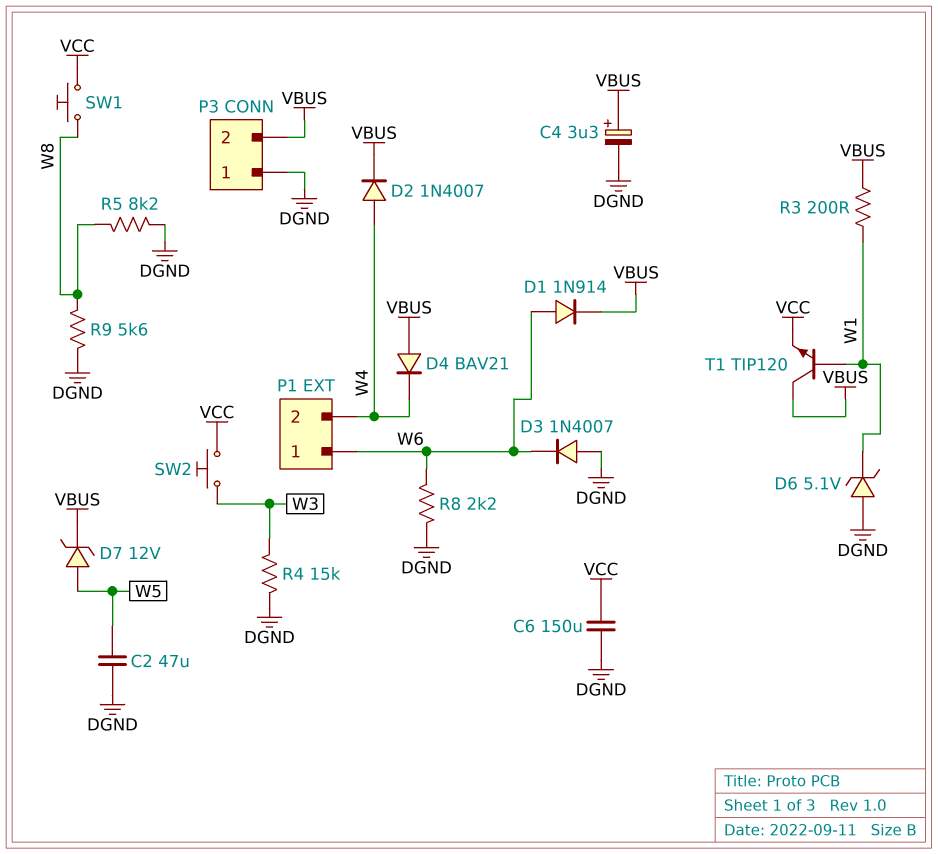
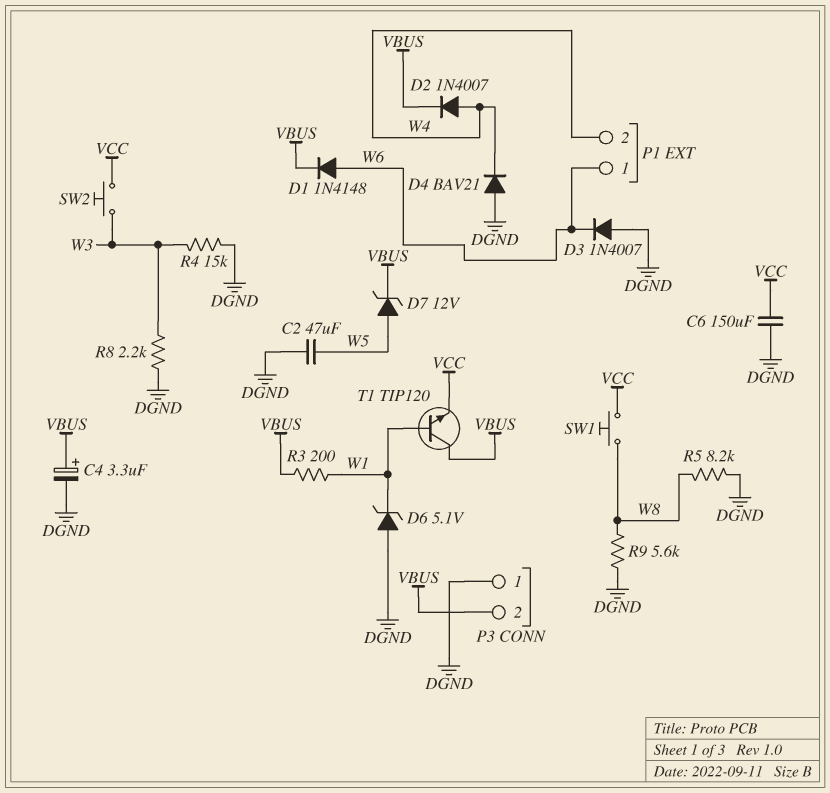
D1: diode 1N914 (A W6, K VBUS) -> diode 1N4148 (A W6, K VBUS)
D4: diode BAV21 (A VBUS, K W4) -> diode BAV21 (A DGND, K W4)
R8: 2.2k (DGND, W6) -> 2.2k (DGND, W3)

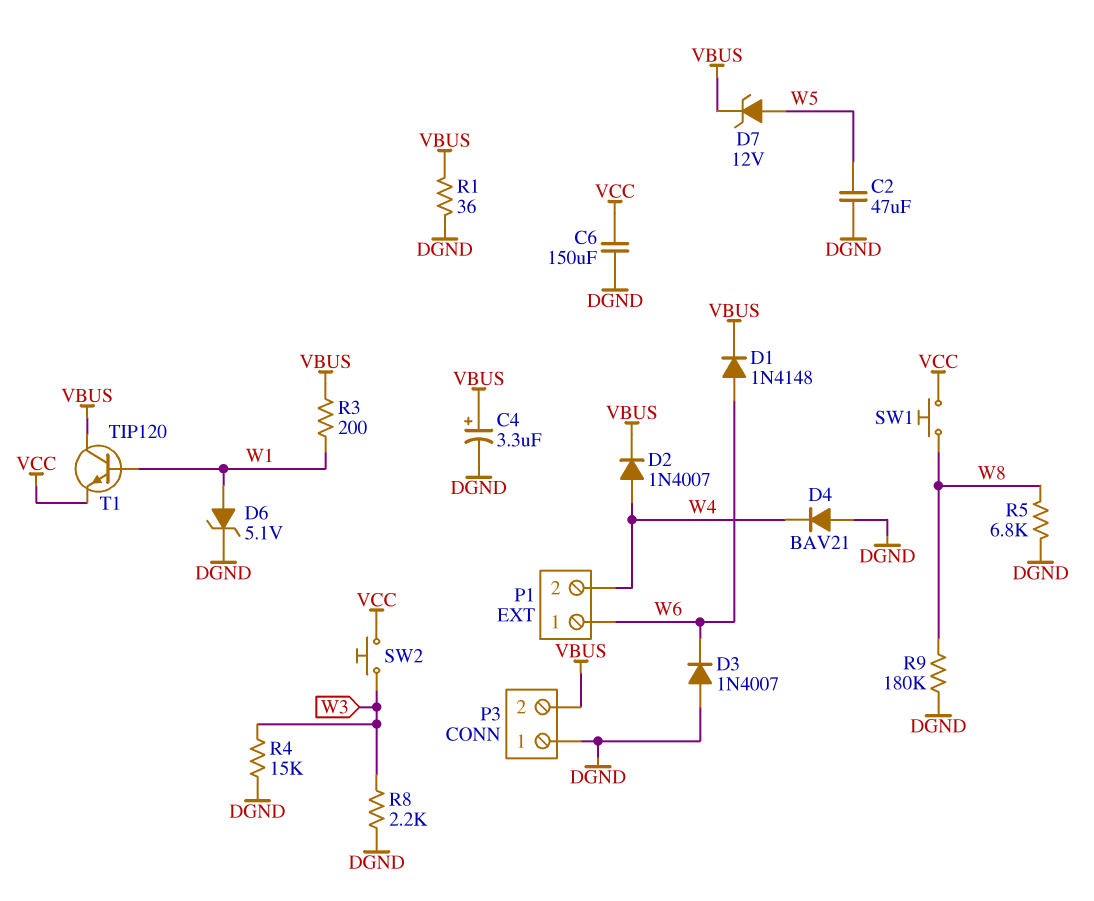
D6: zener 5.1V (A DGND, K W1) -> zener 5.1V (A W1, K DGND)
R1: none -> 36 (DGND, VBUS)
R5: 8.2k (DGND, W8) -> 6.8k (DGND, W8)
R9: 5.6k (DGND, W8) -> 180k (DGND, W8)

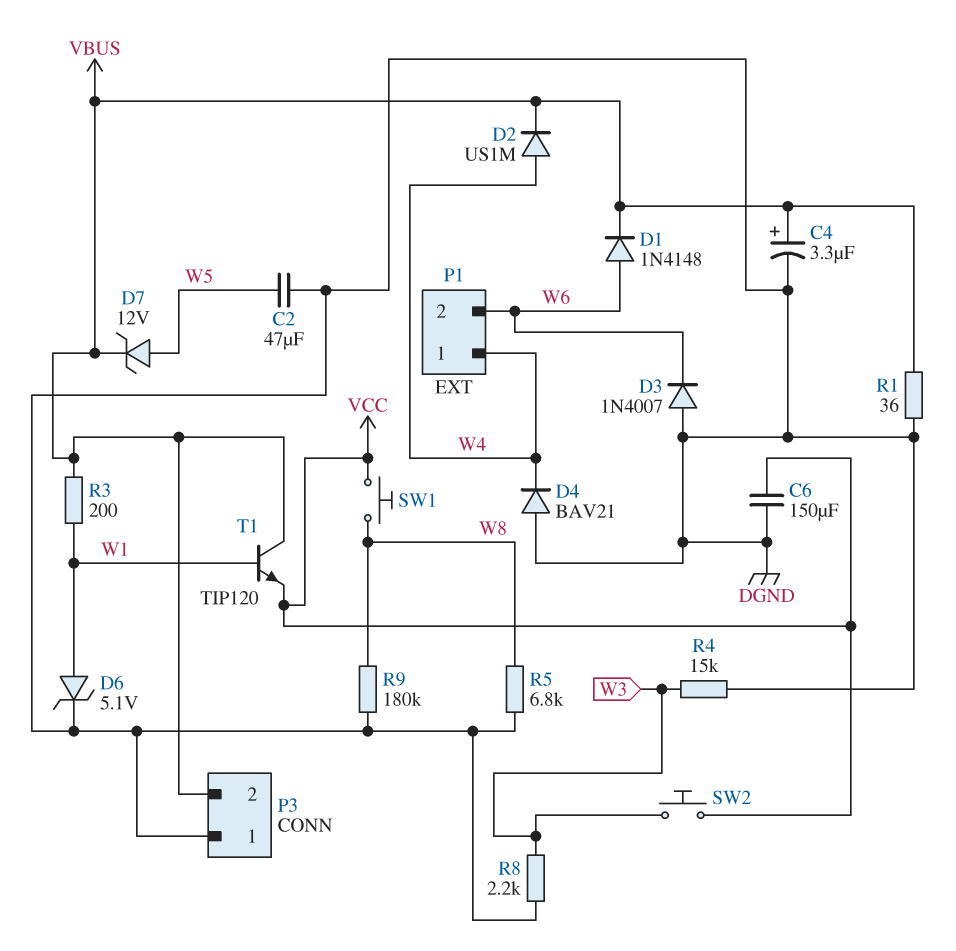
D2: diode 1N4007 (A W4, K VBUS) -> diode US1M (A W4, K VBUS)
P1 pin 1: W6 -> W4
P1 pin 2: W4 -> W6

